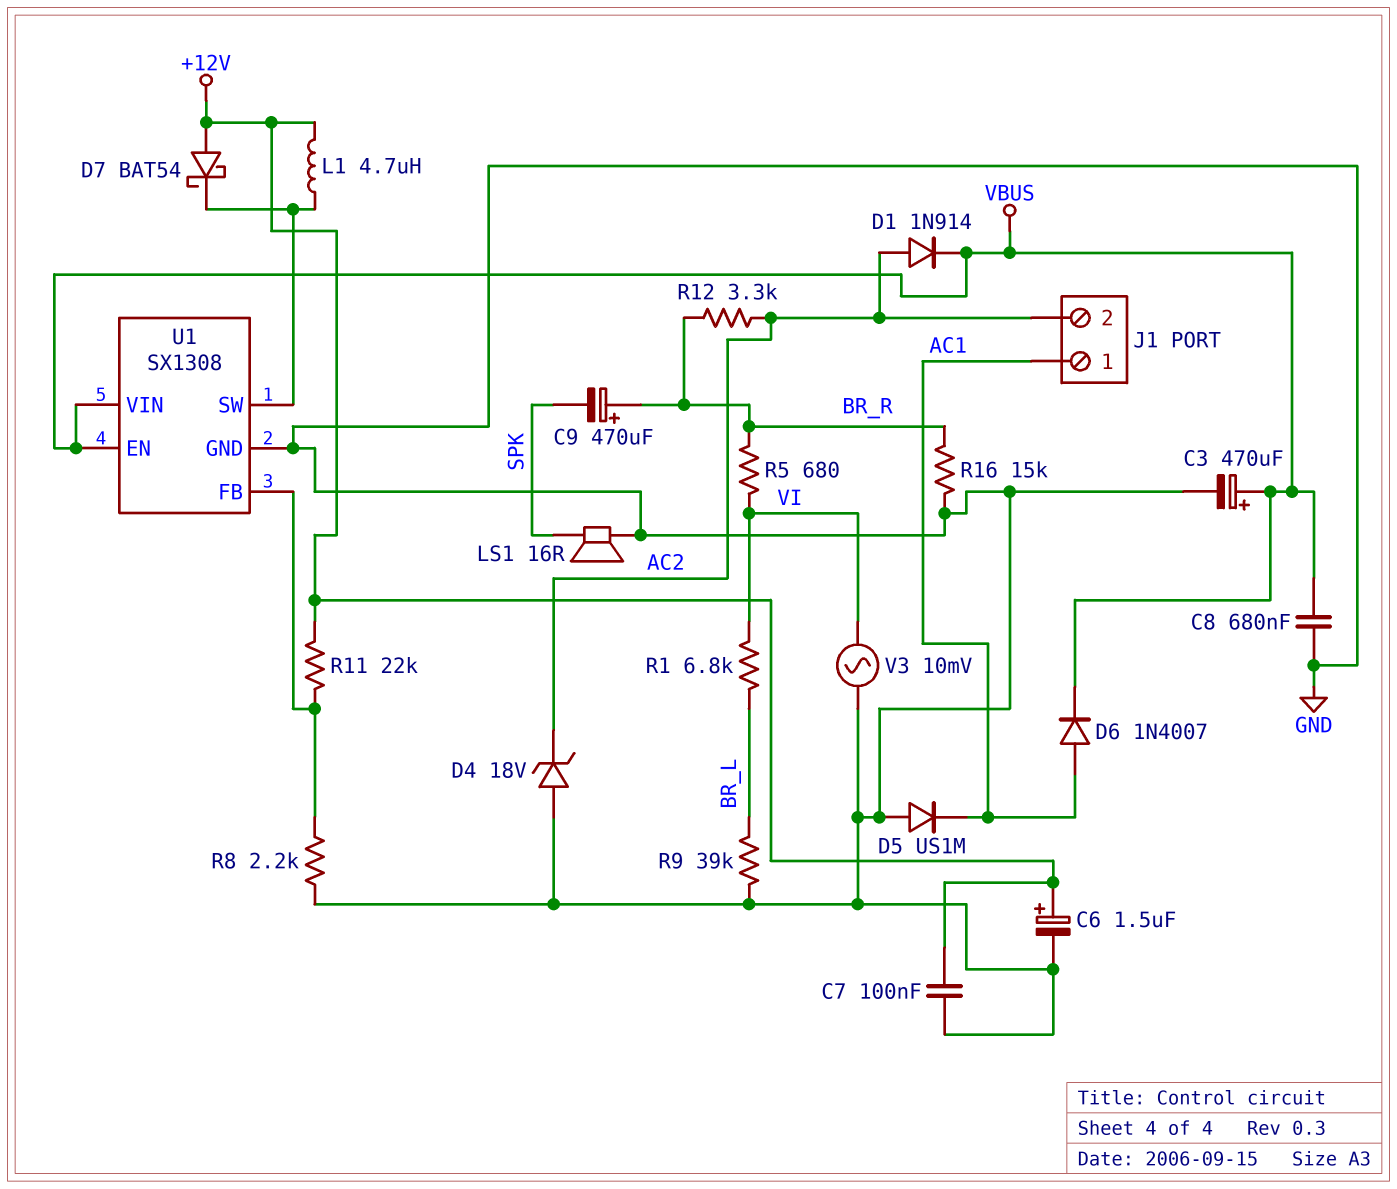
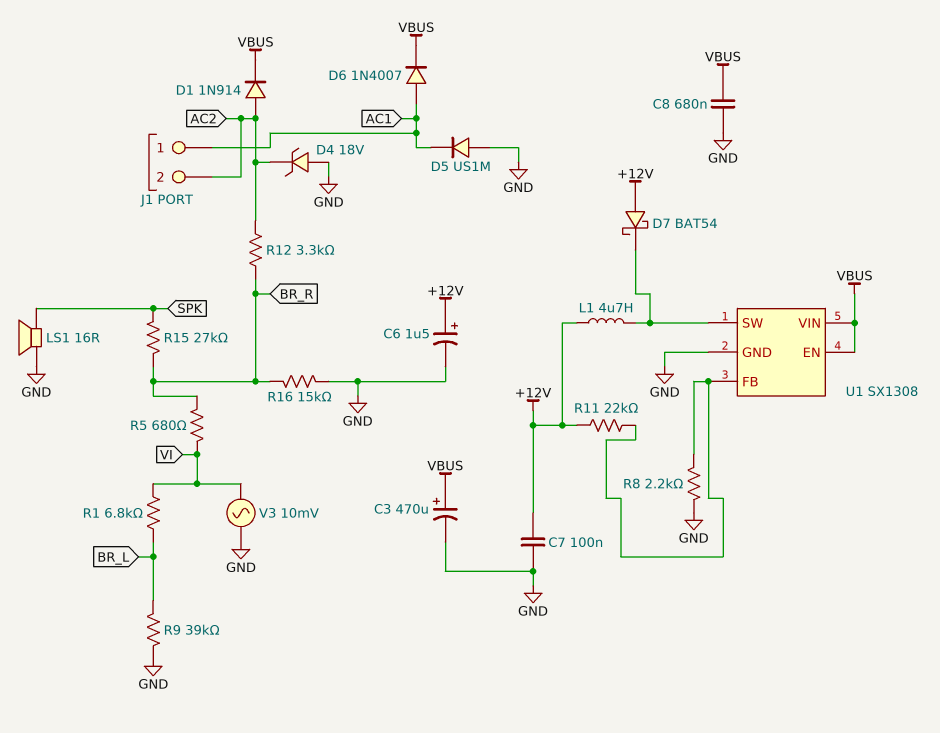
C9: 470uF (plus BR_R, minus SPK) -> none
R15: none -> 27k (BR_R, SPK)

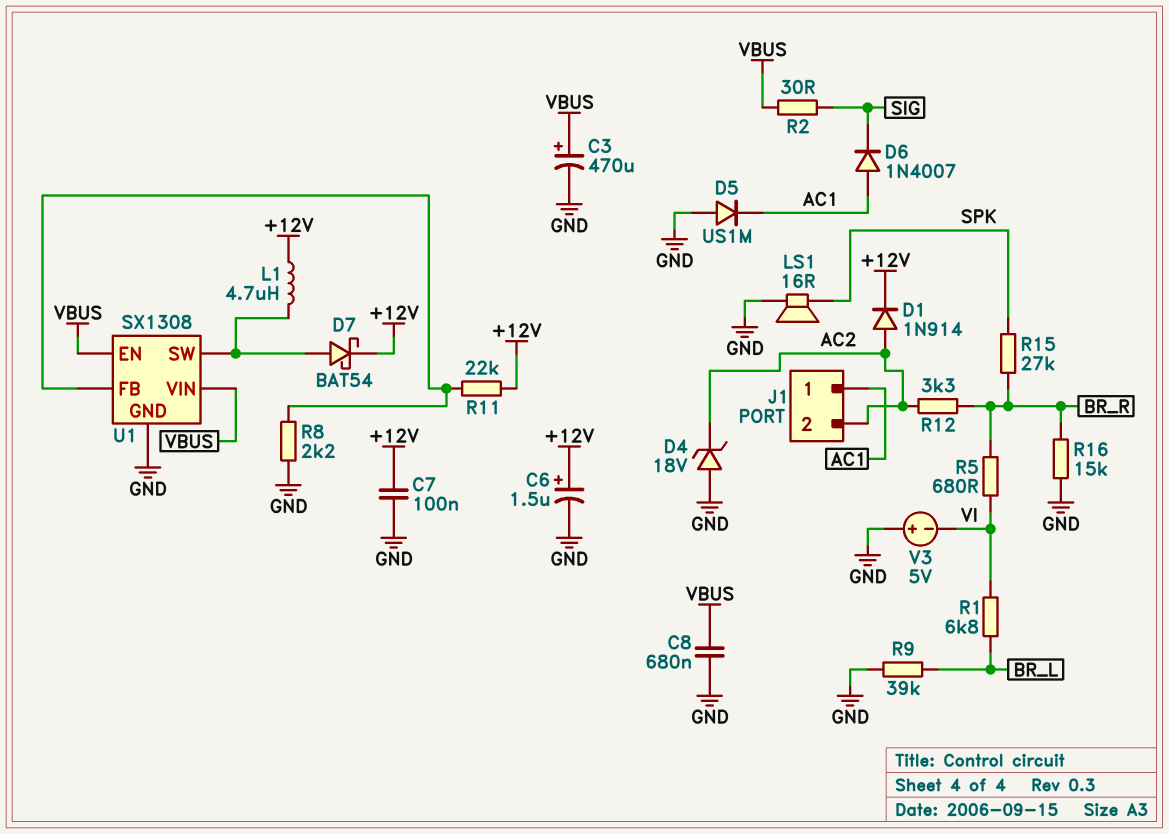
D1: diode 1N914 (A AC2, K VBUS) -> diode 1N914 (A AC2, K +12V)
D6: diode 1N4007 (A AC1, K VBUS) -> diode 1N4007 (A AC1, K SIG)
D7: schottky BAT54 (A +12V, K U1/SW) -> schottky BAT54 (A U1/SW, K +12V)
R2: none -> 30 (SIG, VBUS)
V3: AC 10mV (GND, VI) -> 5V (plus GND, minus VI)

